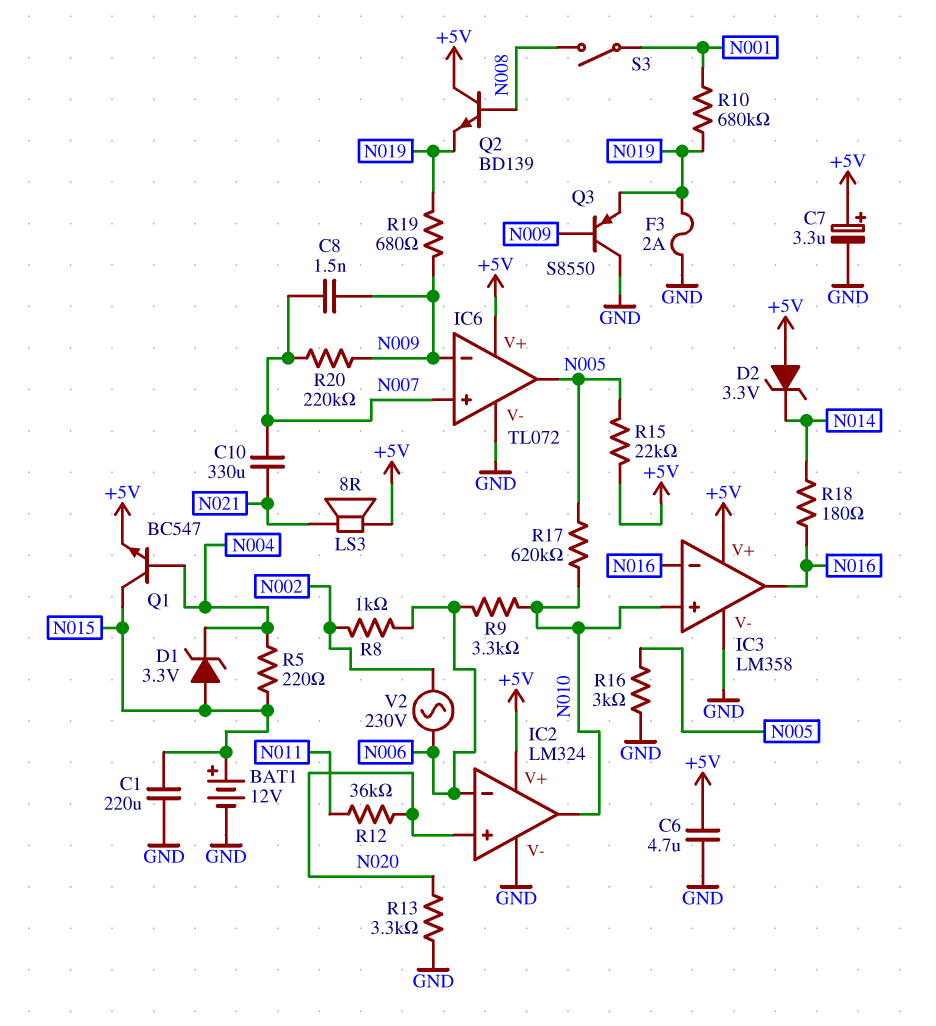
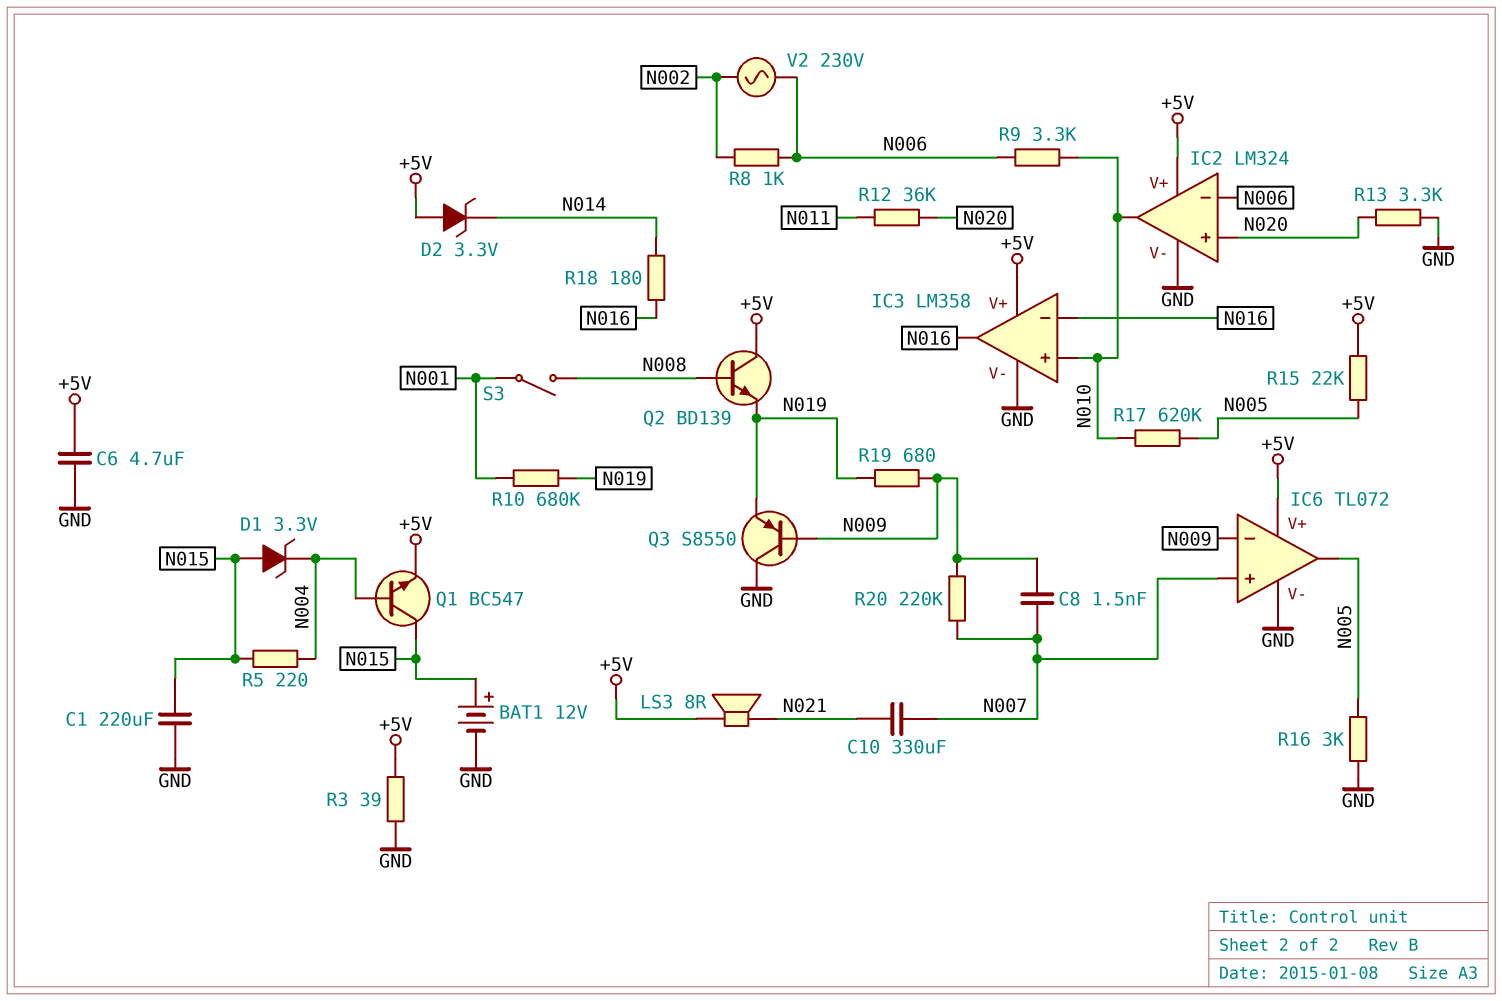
C7: 3.3uF (plus +5V, minus GND) -> none
F3: 2A (GND, N019) -> none
R3: none -> 39 (+5V, GND)

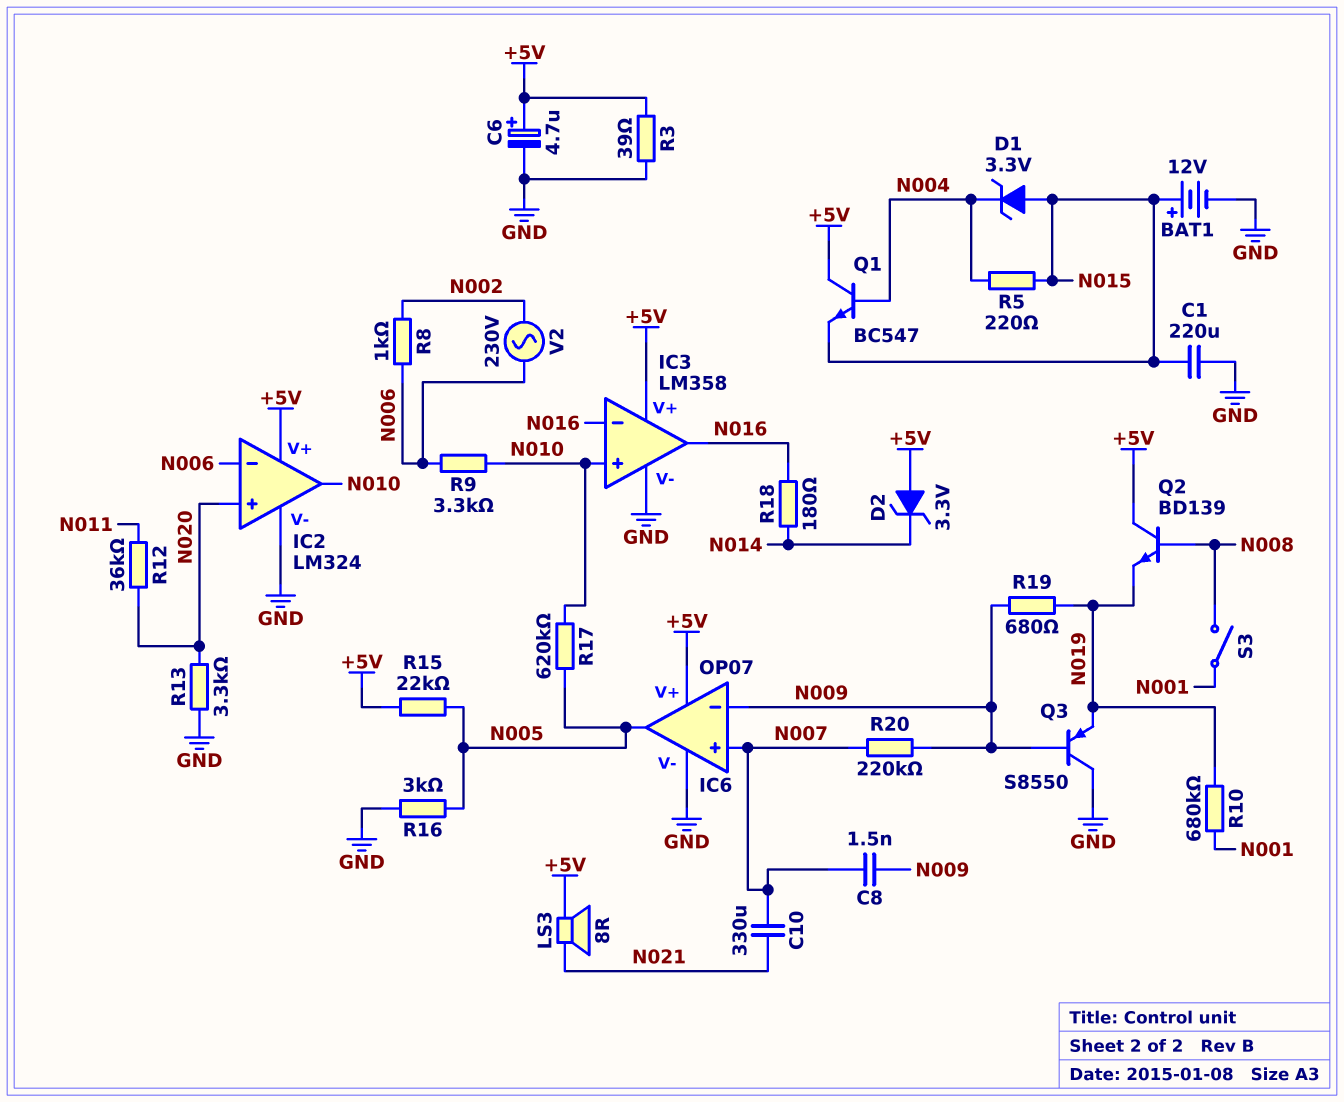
C6: 4.7uF (+5V, GND) -> 4.7uF (plus +5V, minus GND)
IC6: TL072 -> OP07
Q1: NPN BC547 (B N004, C N015, E +5V) -> NPN BC547 (B N004, C +5V, E N015)

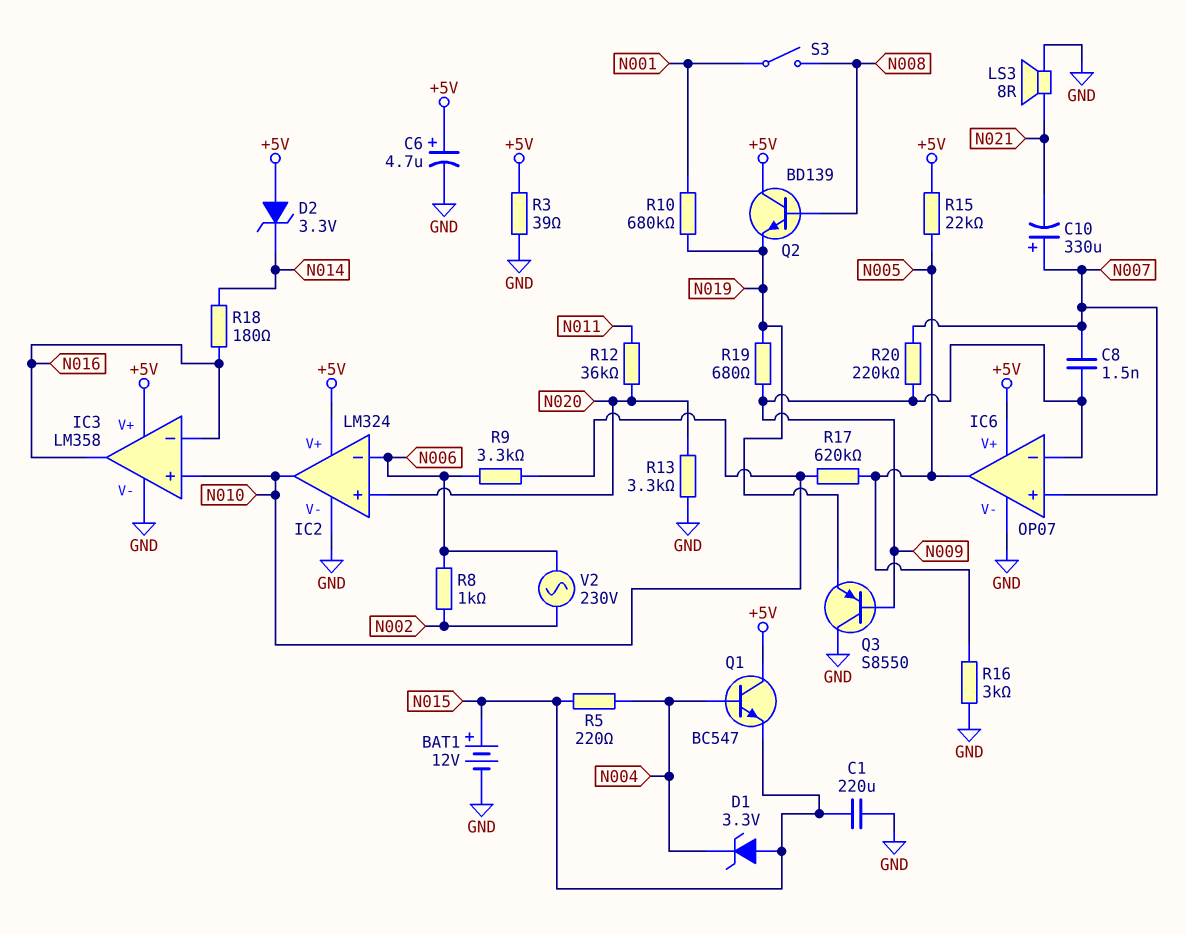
C10: 330uF (N007, N021) -> 330uF (plus N007, minus N021)
LS3: speaker 8R (+5V, N021) -> speaker 8R (GND, N021)

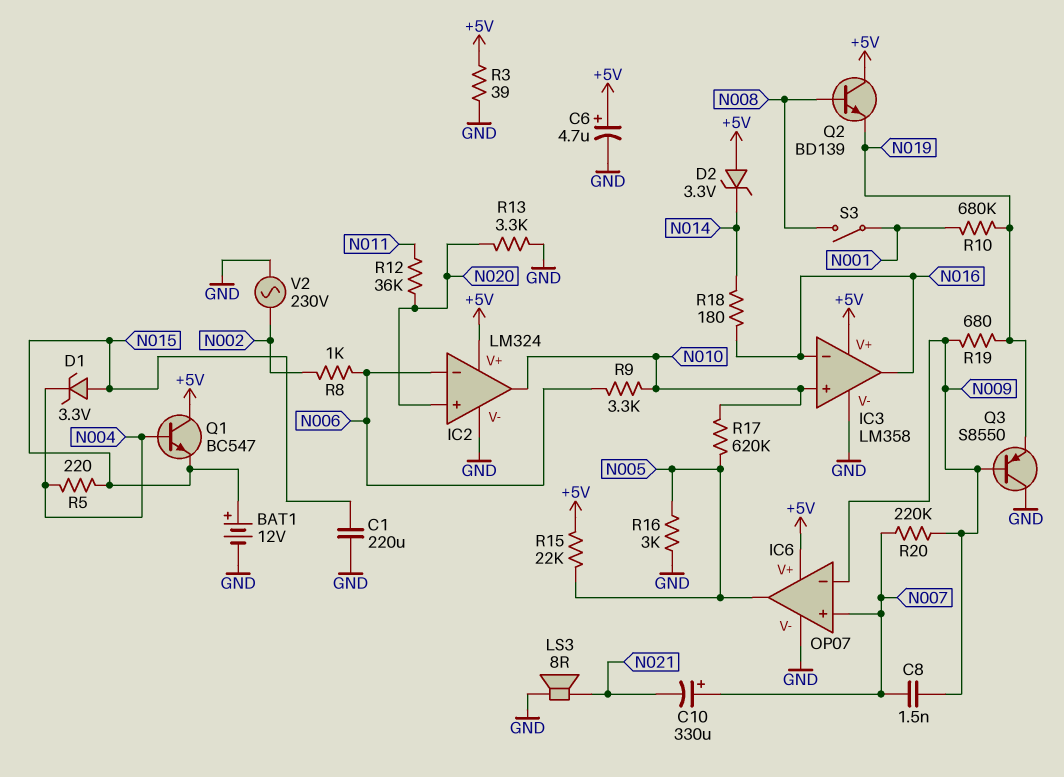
V2: AC 230V (N002, N006) -> AC 230V (GND, N002)

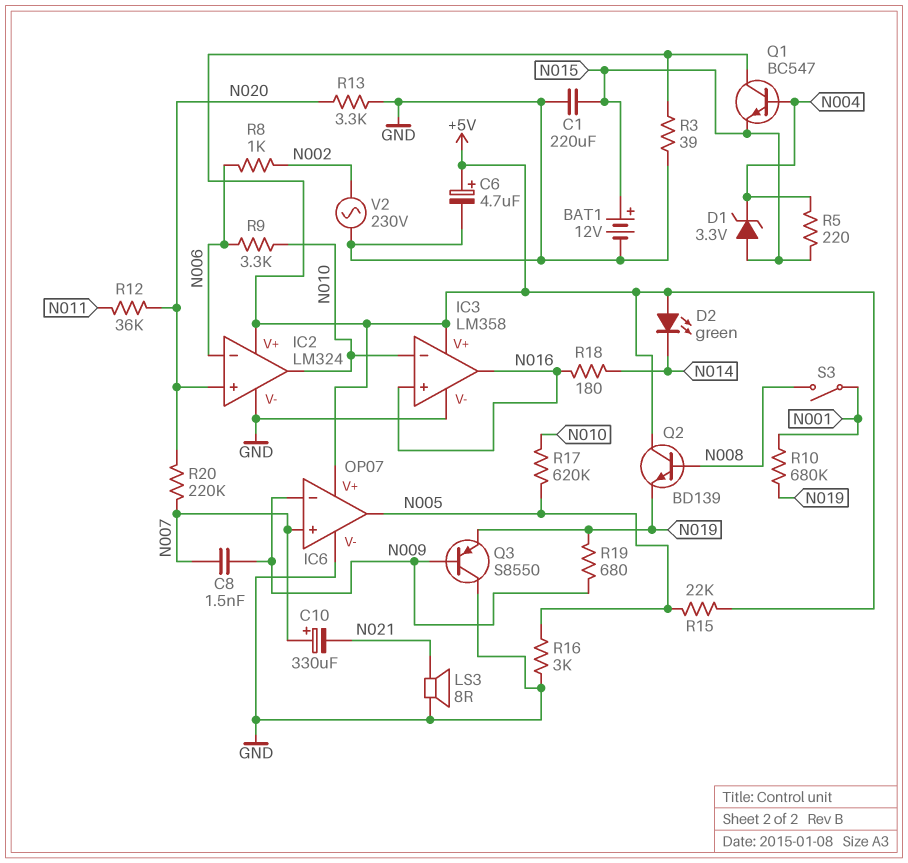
D2: zener 3.3V (A +5V, K N014) -> LED green (A +5V, K N014)
IC3 pin in+: N010 -> N016
IC3 pin in-: N016 -> N010
R20: 220k (N007, N009) -> 220k (N007, N020)

